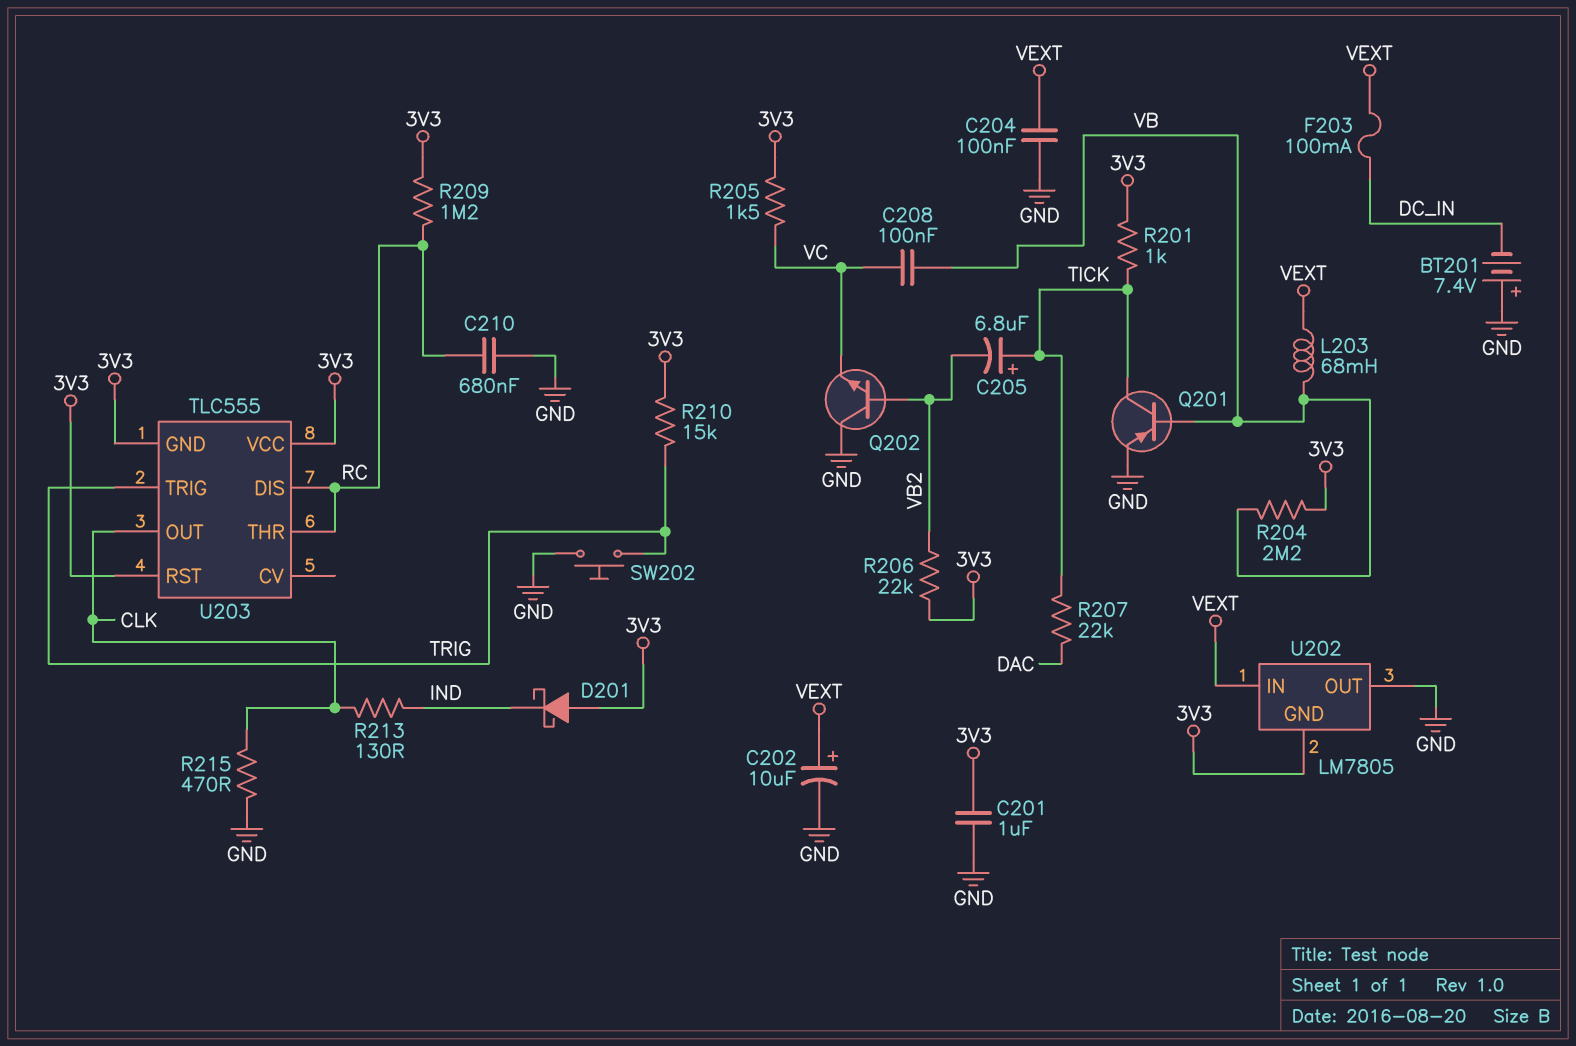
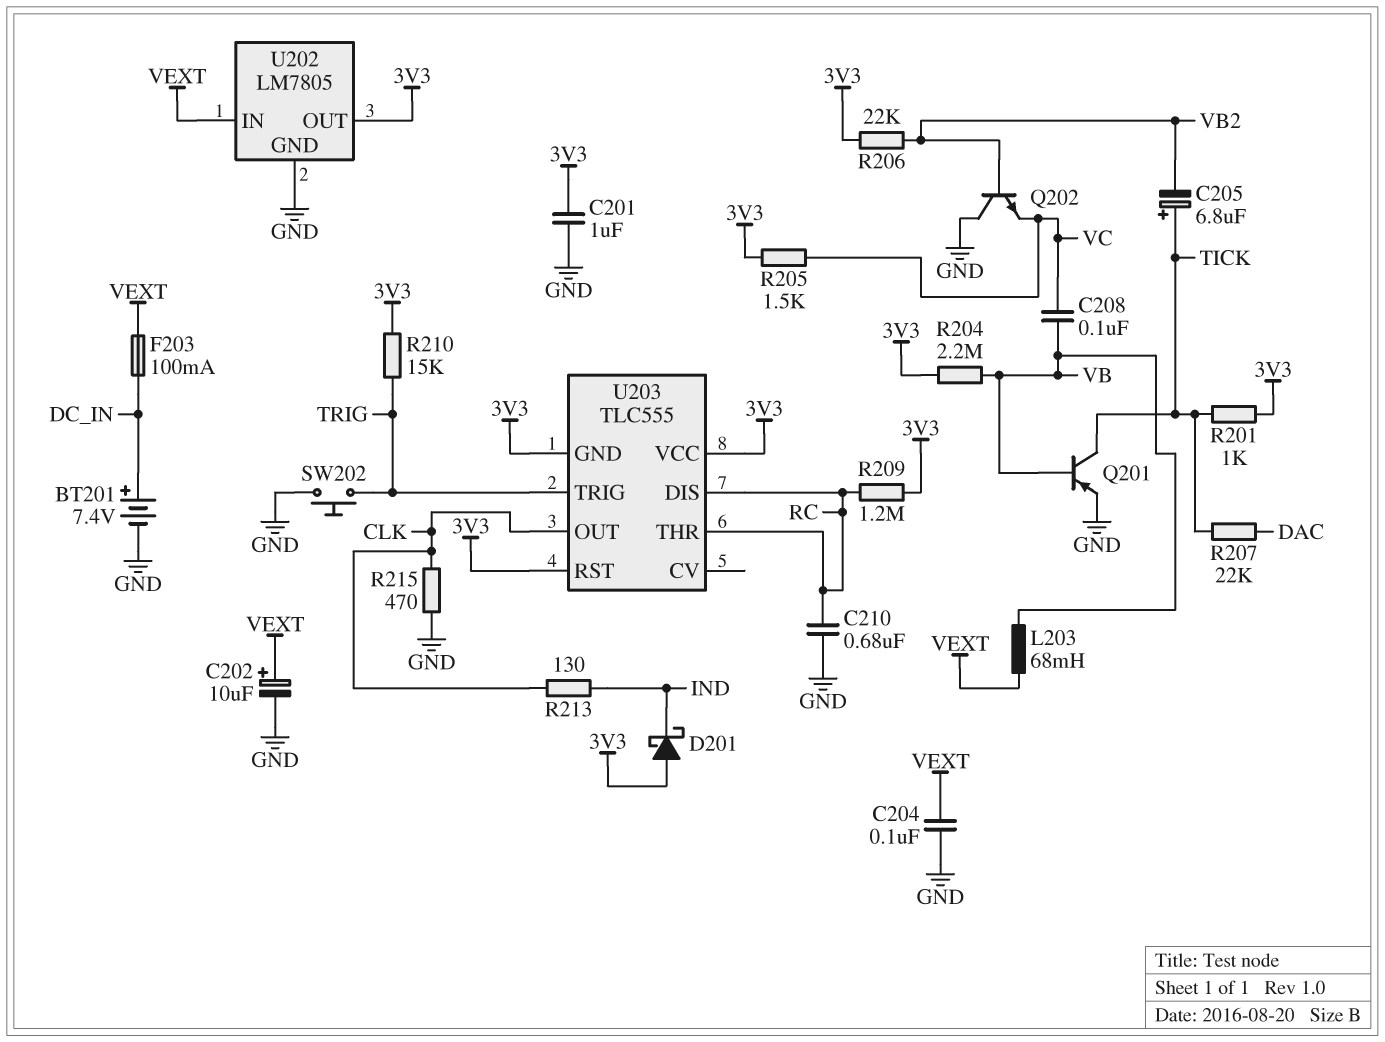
BT201: 7.4V (plus GND, minus DC_IN) -> 7.4V (plus DC_IN, minus GND)
U202 pin GND: 3V3 -> GND
U202 pin OUT: GND -> 3V3

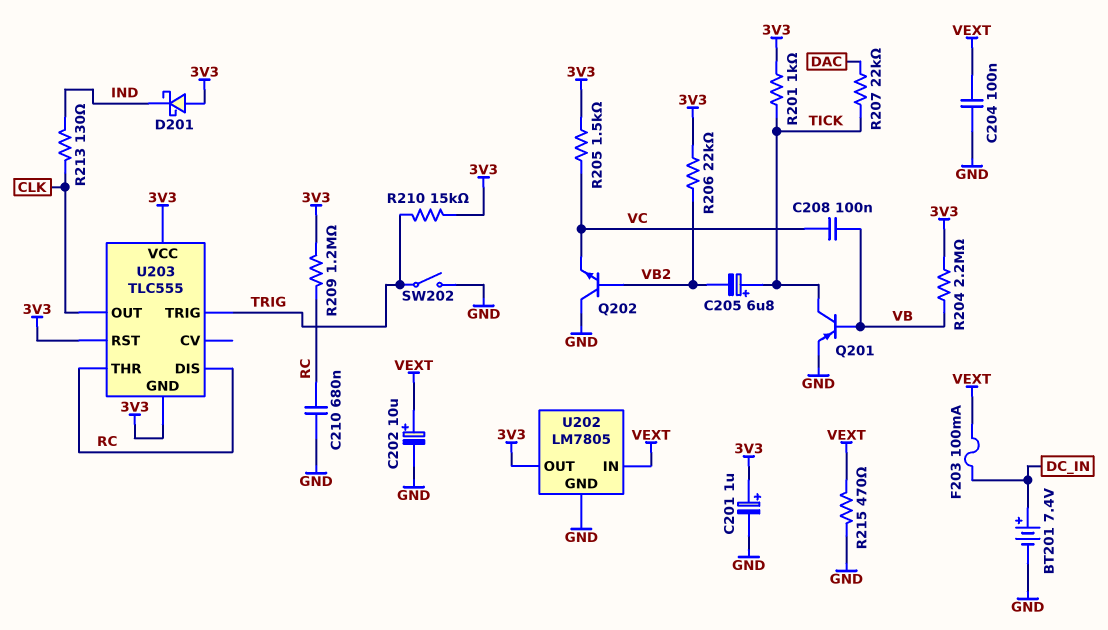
C201: 1uF (3V3, GND) -> 1uF (plus 3V3, minus GND)
L203: 68mH (VB, VEXT) -> none
R215: 470 (CLK, GND) -> 470 (GND, VEXT)
SW202: button (GND, TRIG) -> switch (GND, TRIG)

